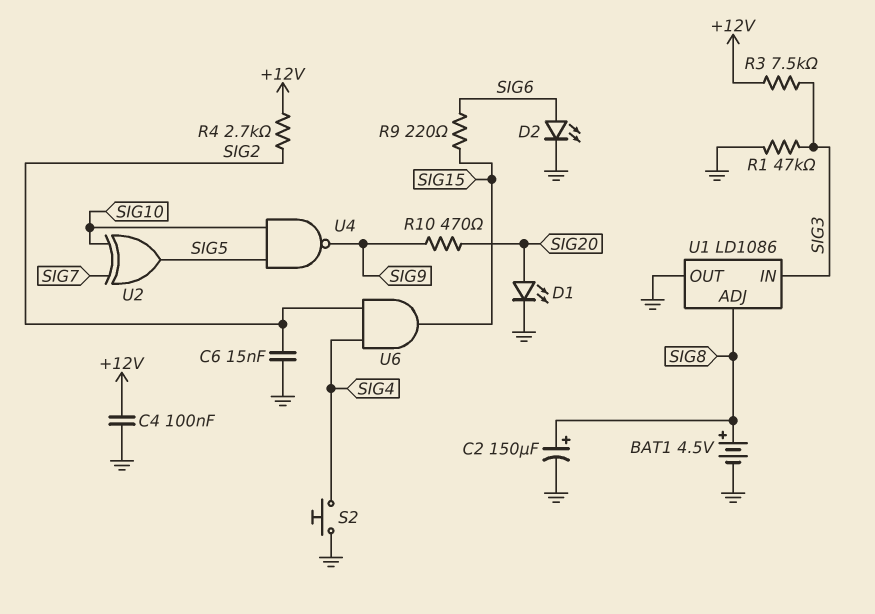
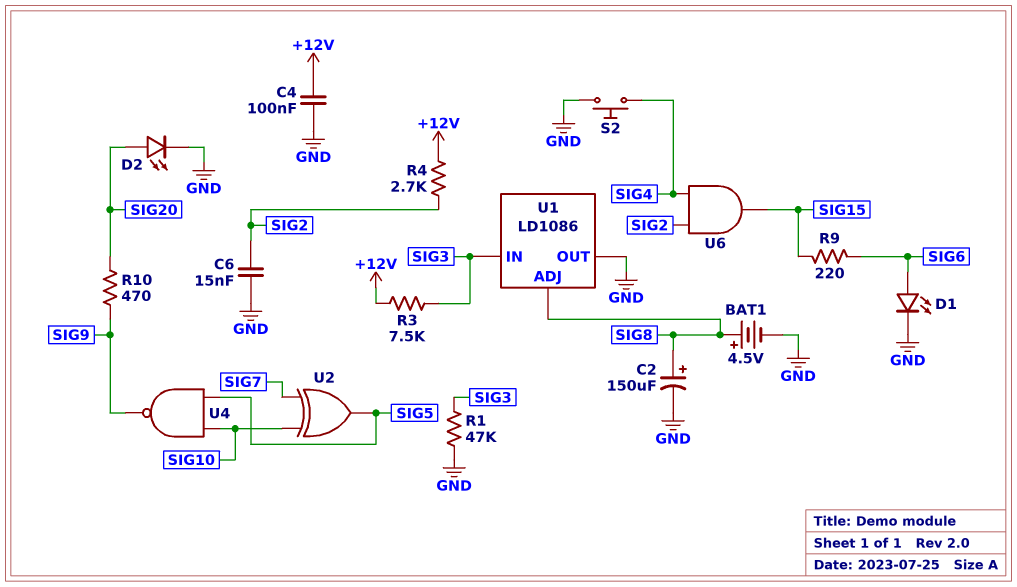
D1: LED (A SIG20, K GND) -> LED (A SIG6, K GND)
D2: LED (A SIG6, K GND) -> LED (A SIG20, K GND)

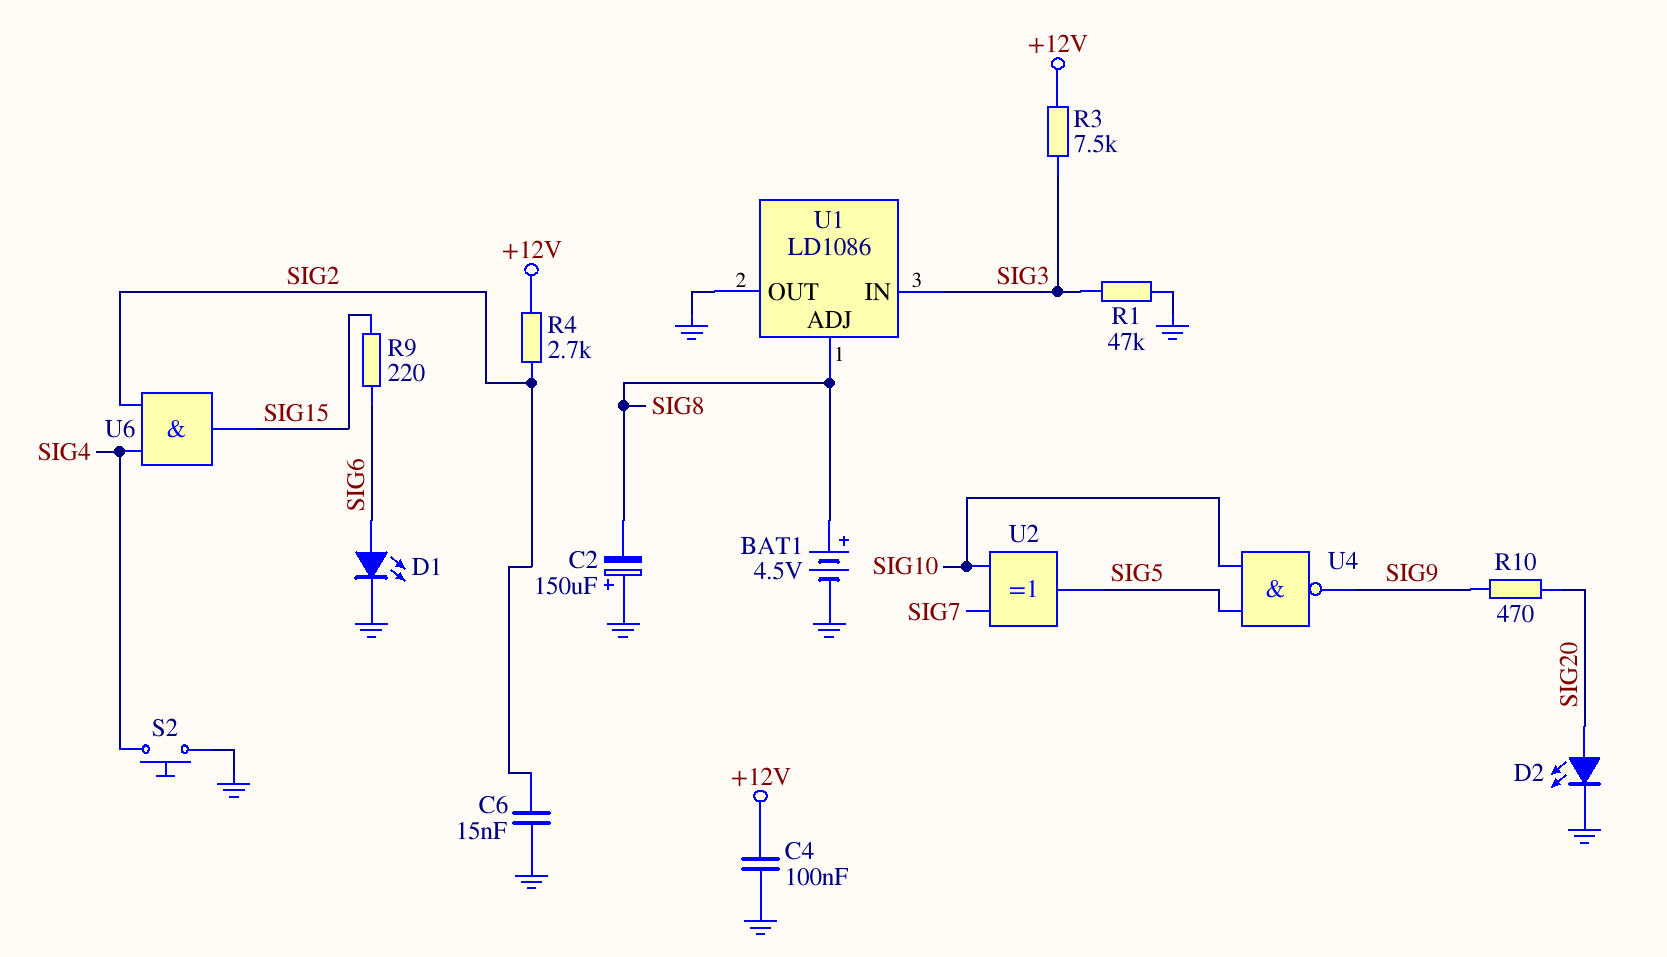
C2: 150uF (plus SIG8, minus GND) -> 150uF (plus GND, minus SIG8)

